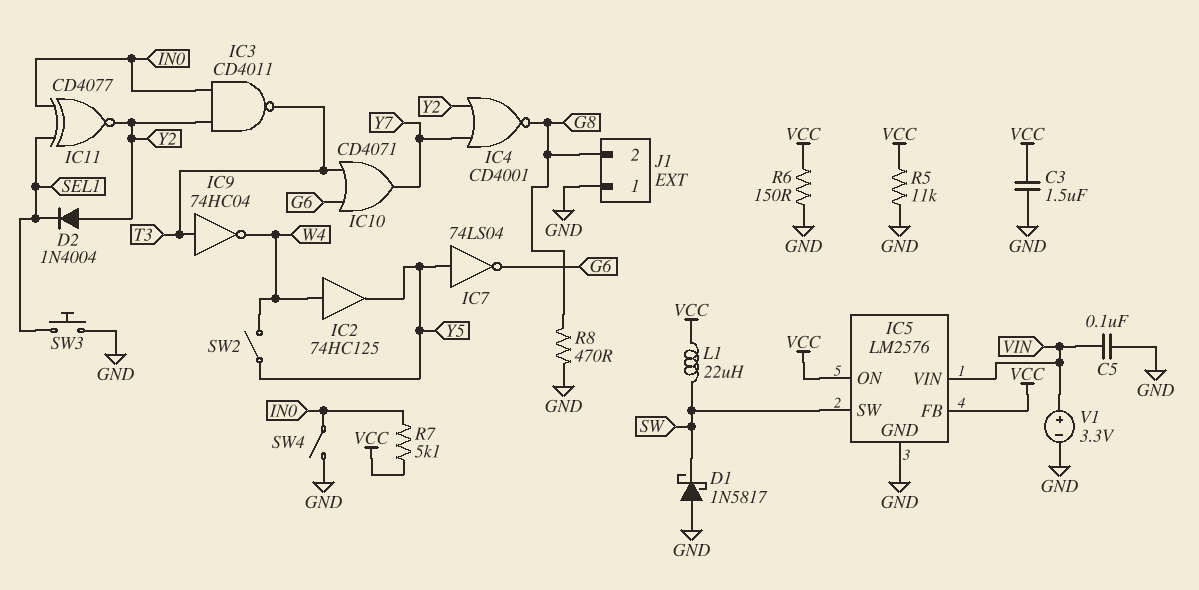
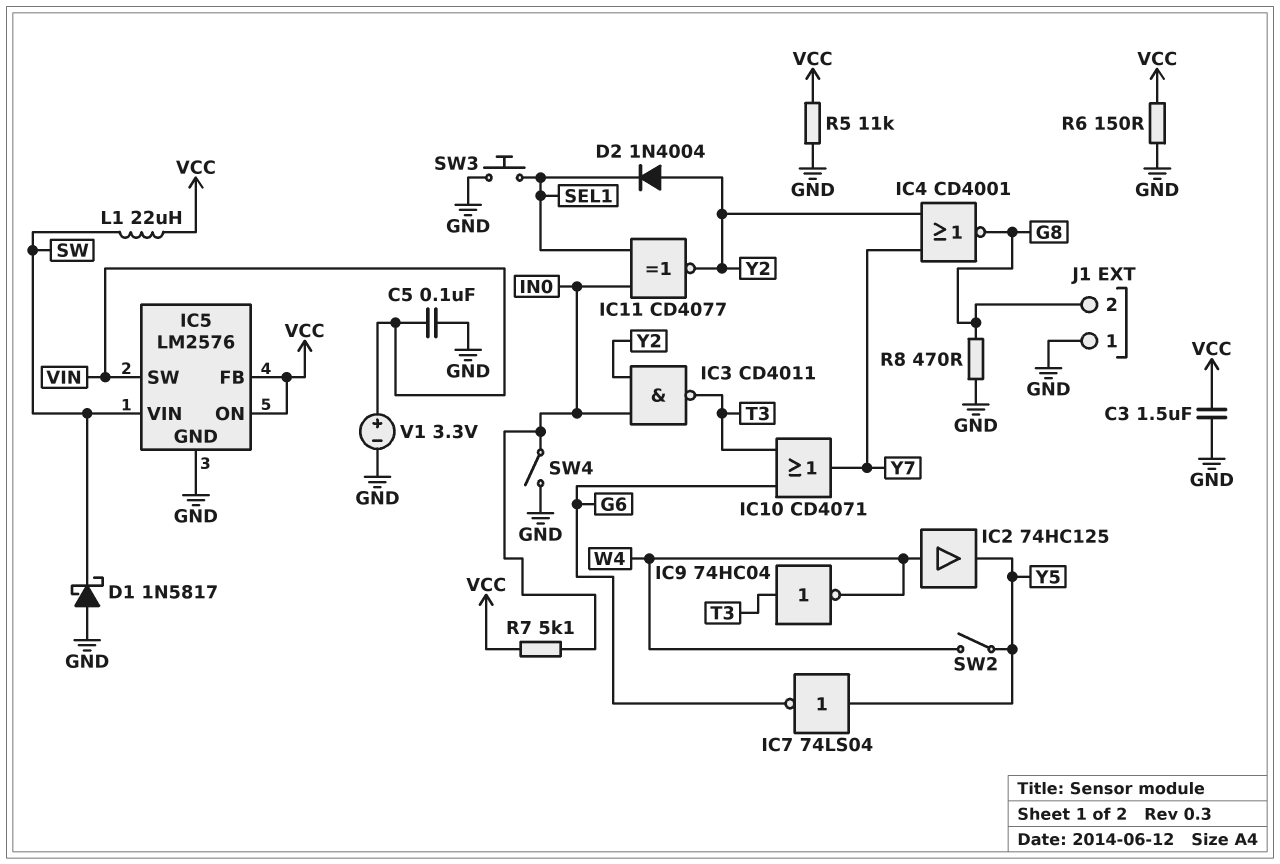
IC5 pin SW: SW -> VIN
IC5 pin VIN: VIN -> SW

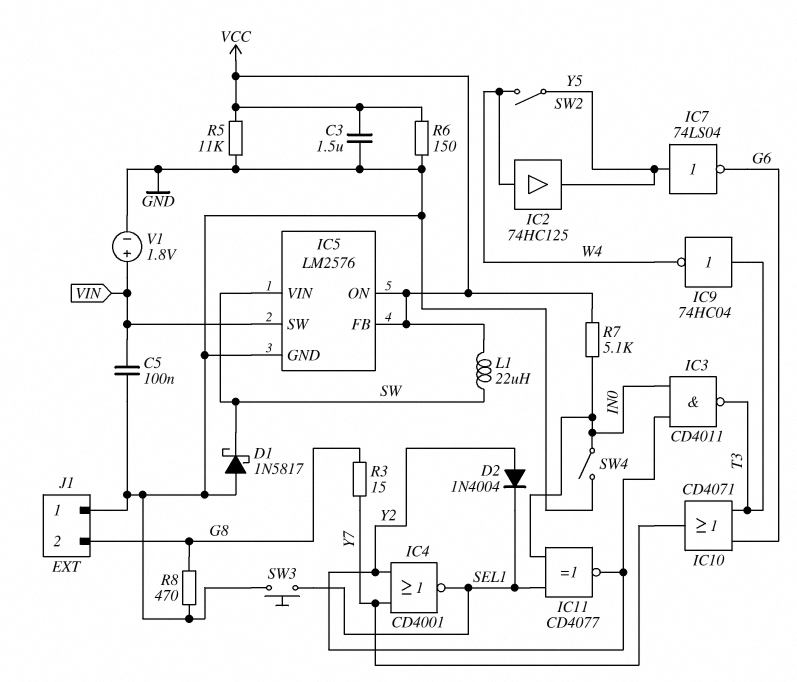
IC4: NOR CD4001 (in Y2, in Y7, out G8) -> NOR CD4001 (in Y2, in Y7, out SEL1)
R3: none -> 15 (G8, Y7)
V1: 3.3V (plus VIN, minus GND) -> 1.8V (plus VIN, minus GND)

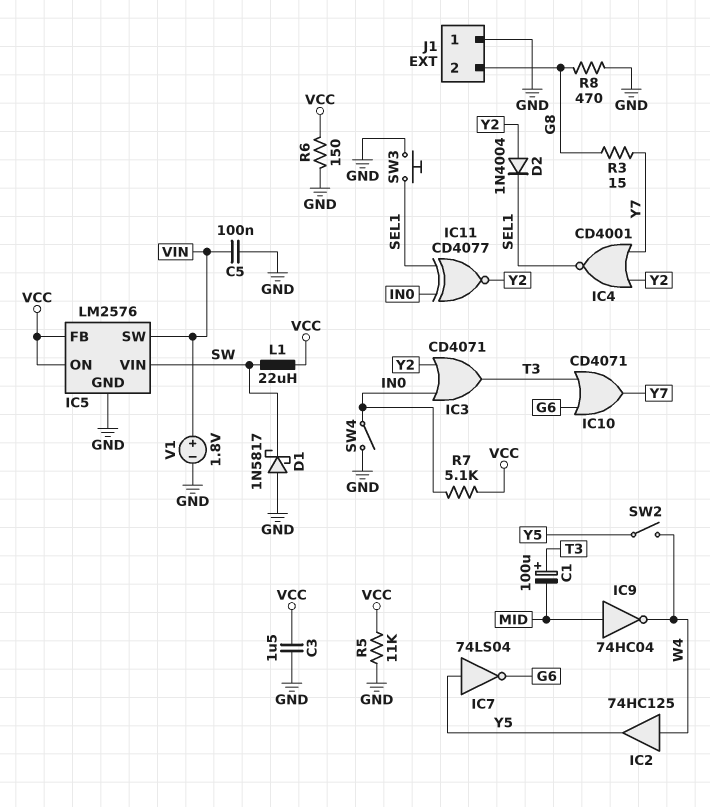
C1: none -> 100uF (plus T3, minus MID)
IC3: NAND CD4011 (in IN0, in Y2, out T3) -> OR CD4071 (in IN0, in Y2, out T3)
IC9: NOT 74HC04 (in T3, out W4) -> NOT 74HC04 (in MID, out W4)

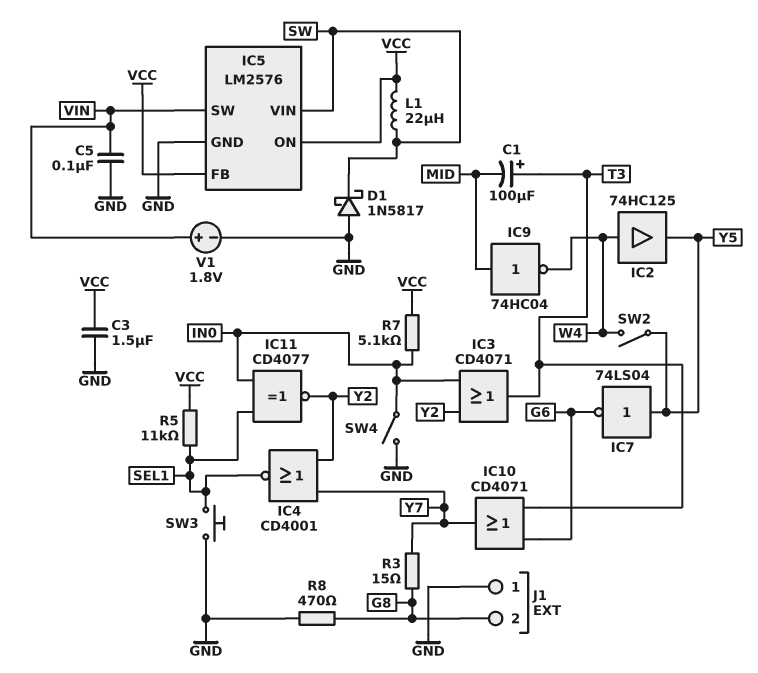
D2: diode 1N4004 (A Y2, K SEL1) -> none
R5: 11k (GND, VCC) -> 11k (SEL1, VCC)
R6: 150 (GND, VCC) -> none

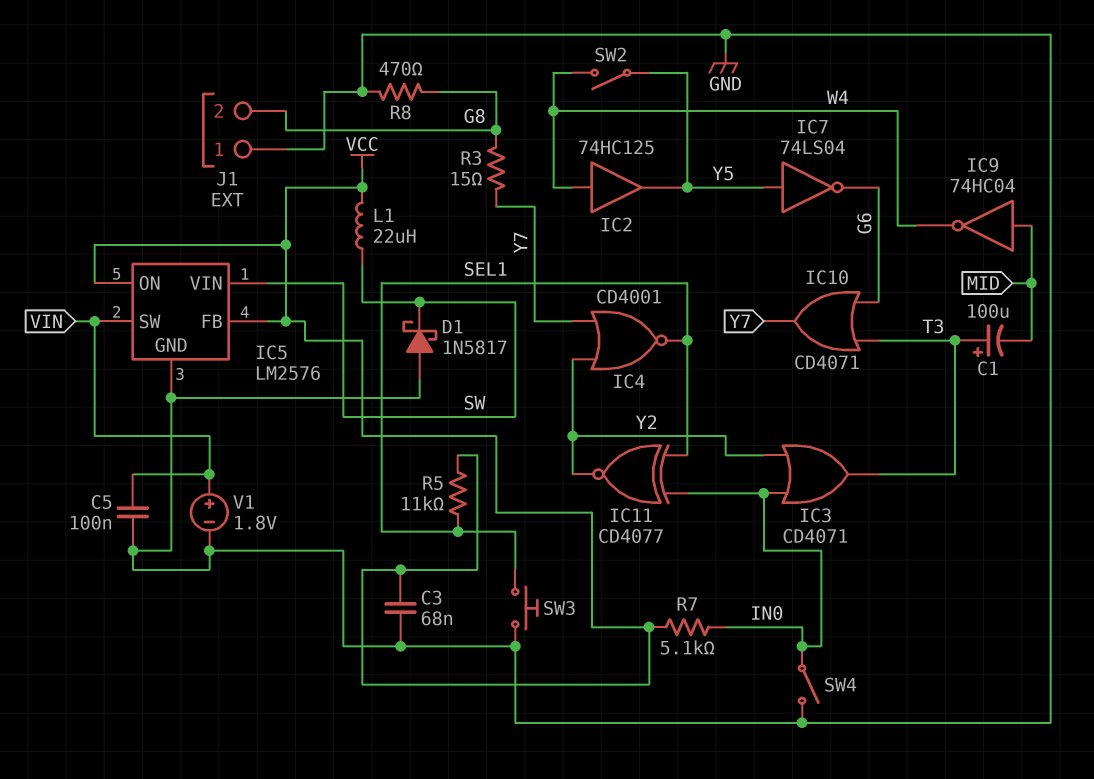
C3: 1.5uF (GND, VCC) -> 68nF (GND, VCC)

